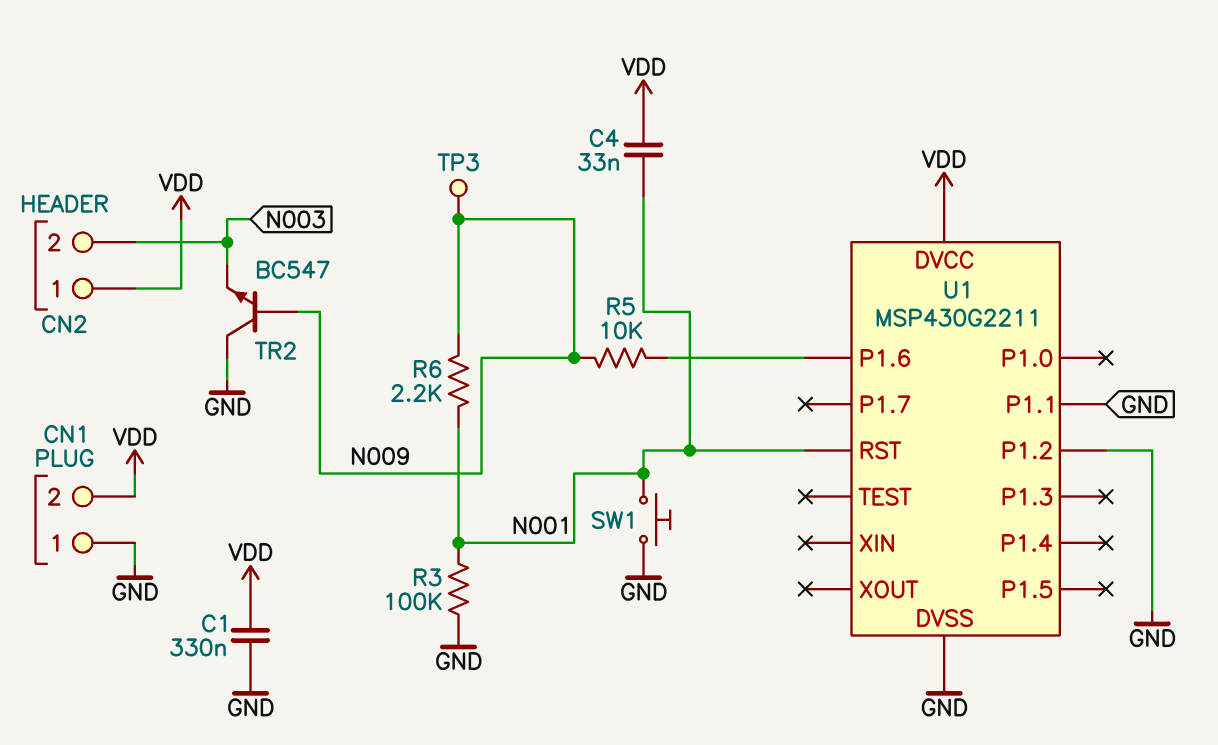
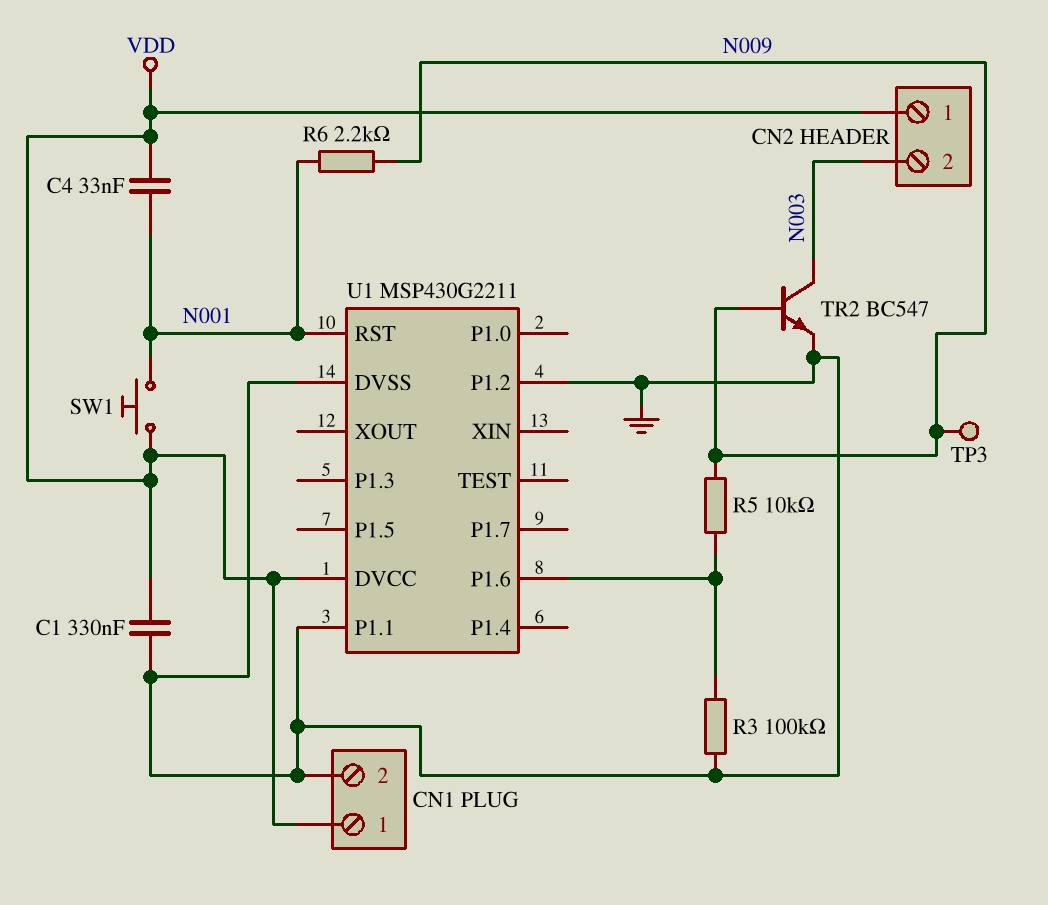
CN1 pin 1: GND -> VDD
CN1 pin 2: VDD -> GND
R3: 100k (GND, N001) -> 100k (GND, U1/P1.6)
SW1: button (GND, N001) -> button (N001, VDD)
TR2: NPN BC547 (B N009, C GND, E N003) -> NPN BC547 (B N009, C N003, E GND)

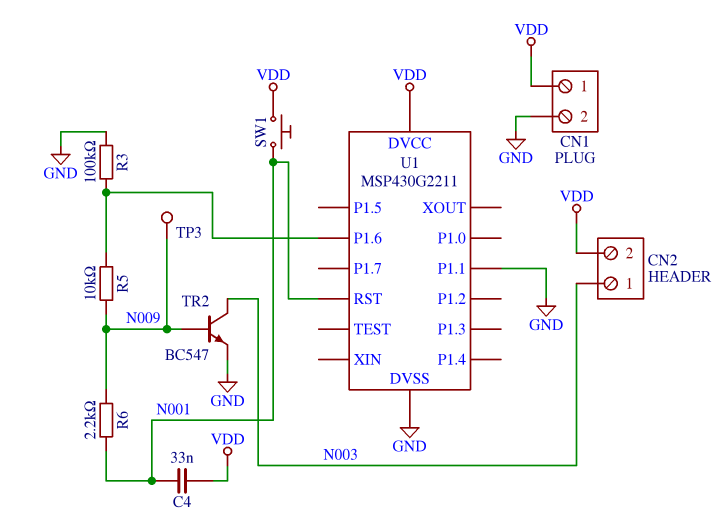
C1: 330nF (GND, VDD) -> none
CN2 pin 1: VDD -> N003
CN2 pin 2: N003 -> VDD
U1 pin P1.2: GND -> none

